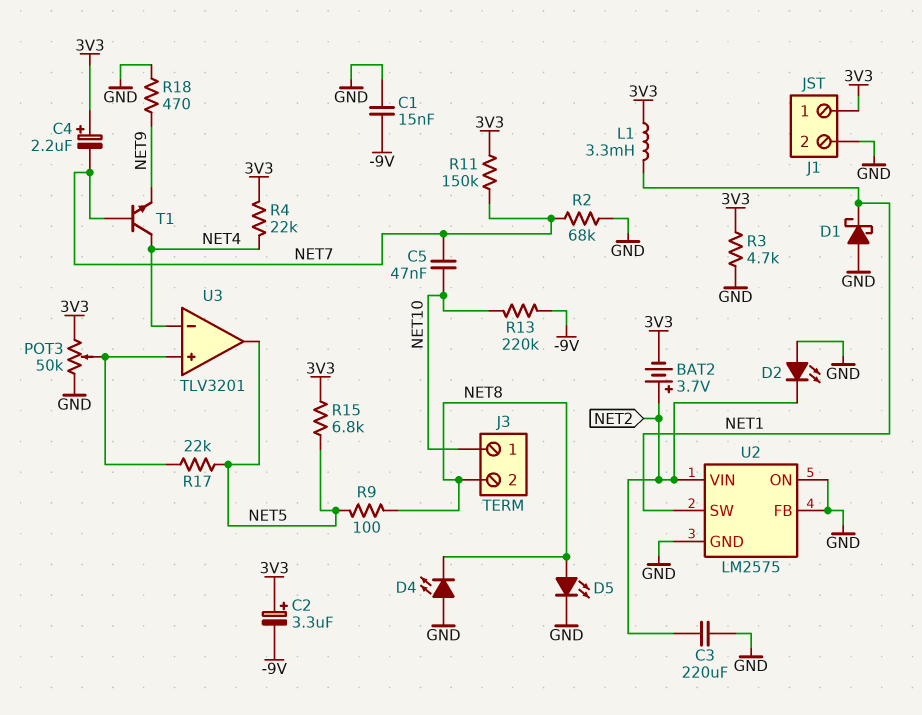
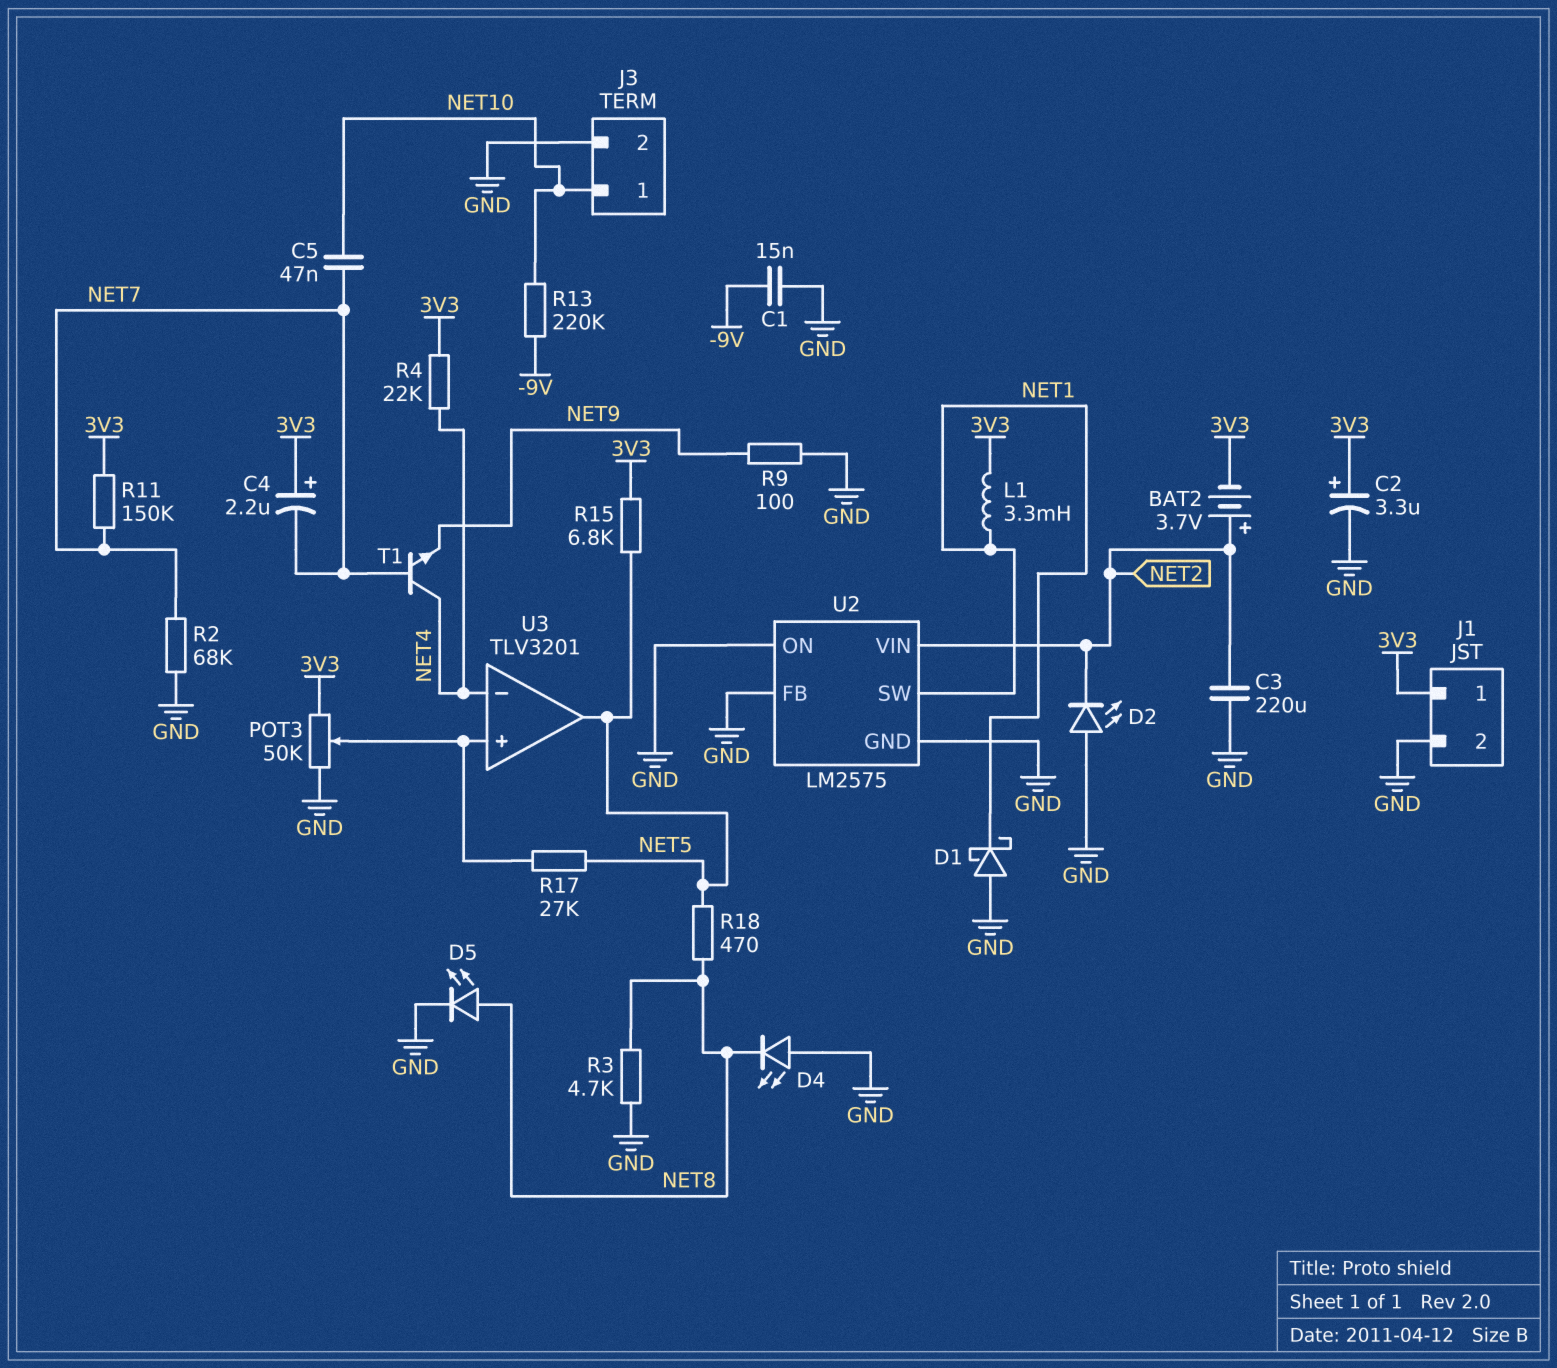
C2: 3.3uF (plus 3V3, minus -9V) -> 3.3uF (plus 3V3, minus GND)
J3 pin 2: NET8 -> GND
R3: 4.7k (3V3, GND) -> 4.7k (GND, NET8)
R9: 100 (NET5, NET8) -> 100 (GND, NET9)
R17: 22k (NET5, U3/in+) -> 27k (NET5, U3/in+)
R18: 470 (GND, NET9) -> 470 (NET5, NET8)

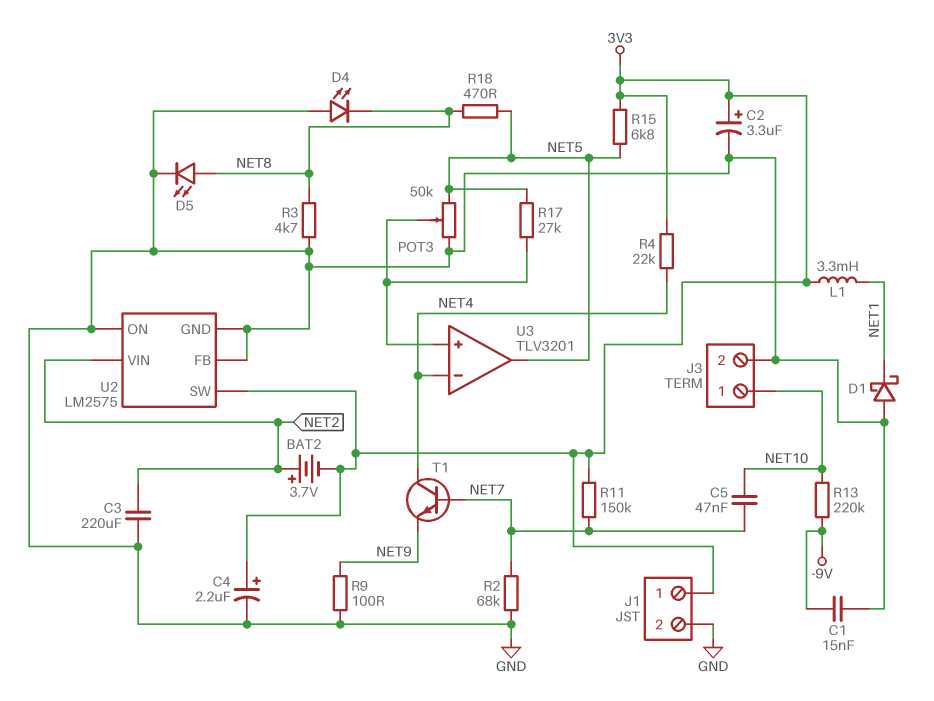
C4: 2.2uF (plus 3V3, minus NET7) -> 2.2uF (plus 3V3, minus GND)
D2: LED (A GND, K NET2) -> none
POT3: 50k (3V3, GND, wiper U3/in+) -> 50k (GND, NET5, wiper U3/in+)
U2 pin SW: NET1 -> 3V3

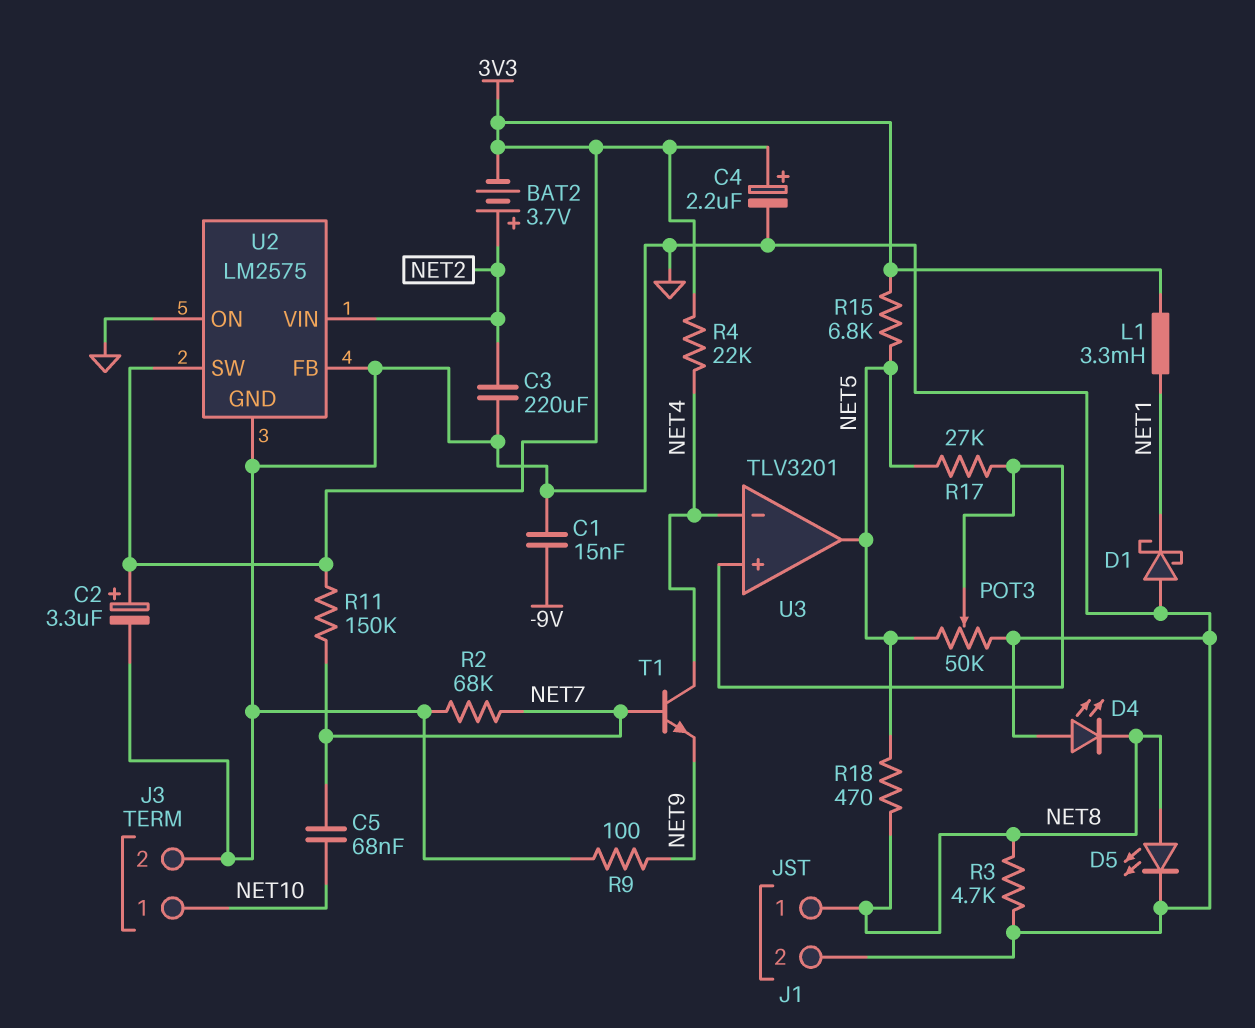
C5: 47nF (NET7, NET10) -> 68nF (NET7, NET10)
J1 pin 1: 3V3 -> NET8
R13: 220k (-9V, NET10) -> none

